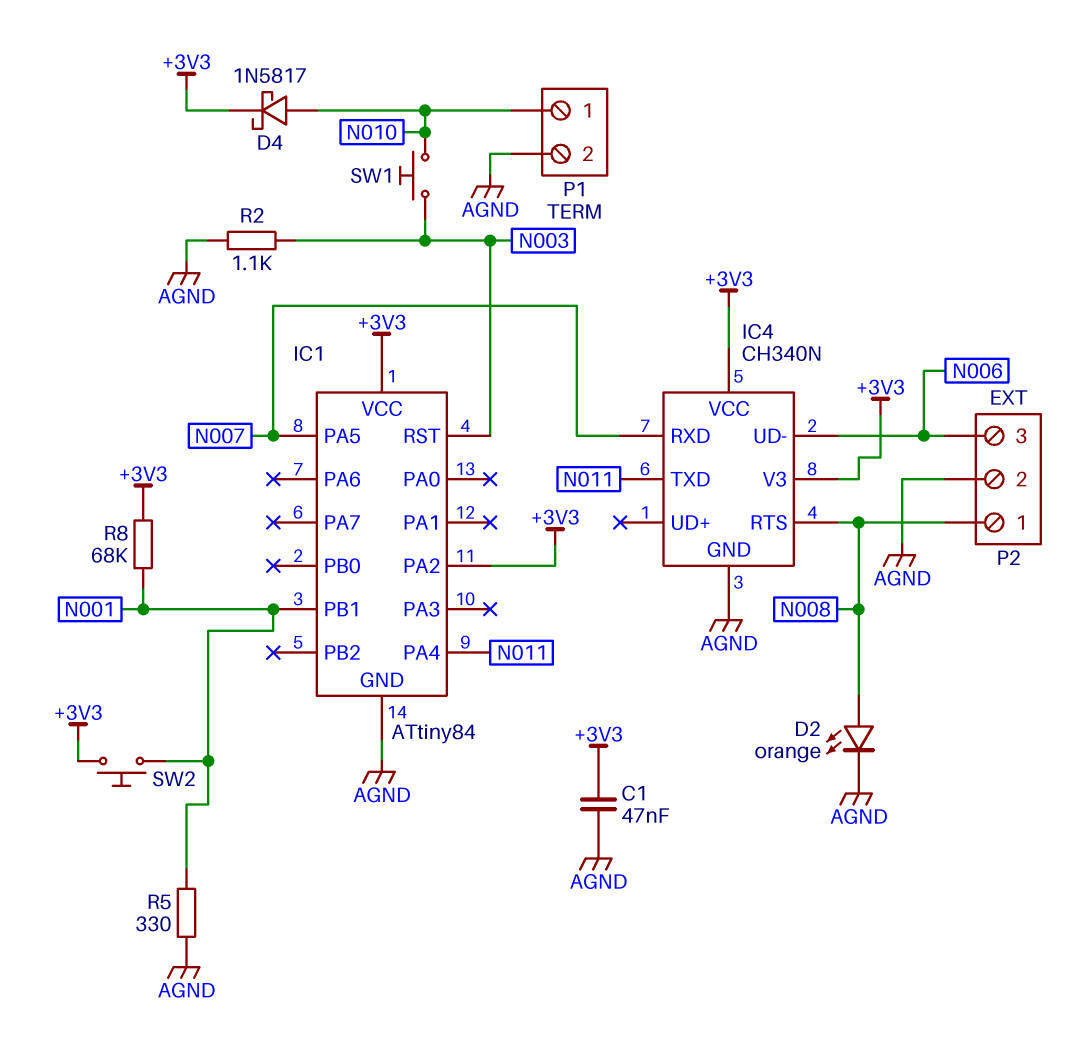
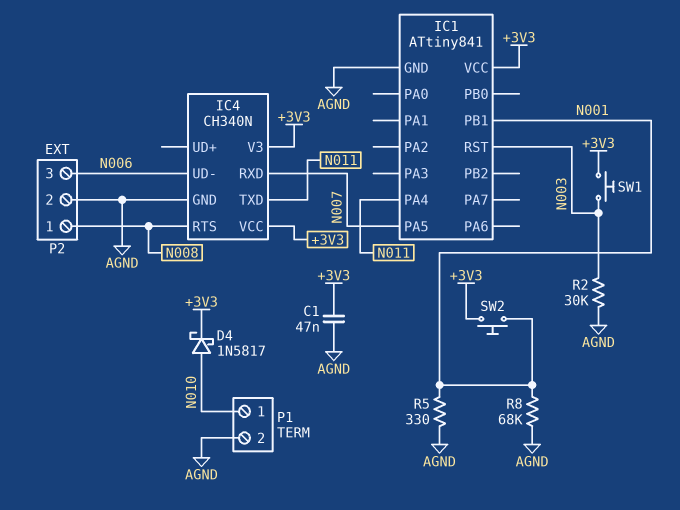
D2: LED orange (A N008, K AGND) -> none
IC1: ATtiny84 -> ATtiny841
IC1 pin PA2: +3V3 -> none
R2: 1.1k (AGND, N003) -> 30k (AGND, N003)
R8: 68k (+3V3, N001) -> 68k (AGND, N001)
SW1: button (N003, N010) -> button (+3V3, N003)

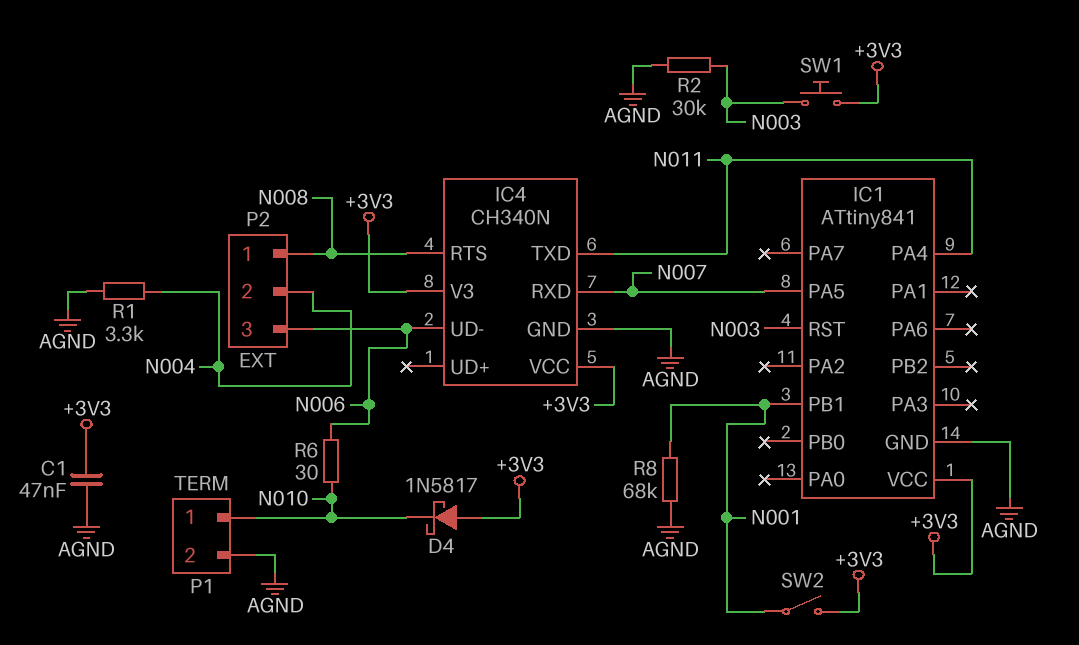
D4: schottky 1N5817 (A N010, K +3V3) -> schottky 1N5817 (A +3V3, K N010)
P2 pin 2: AGND -> N004
R1: none -> 3.3k (AGND, N004)
R5: 330 (AGND, N001) -> none
R6: none -> 30 (N006, N010)
SW2: button (+3V3, N001) -> switch (+3V3, N001)

